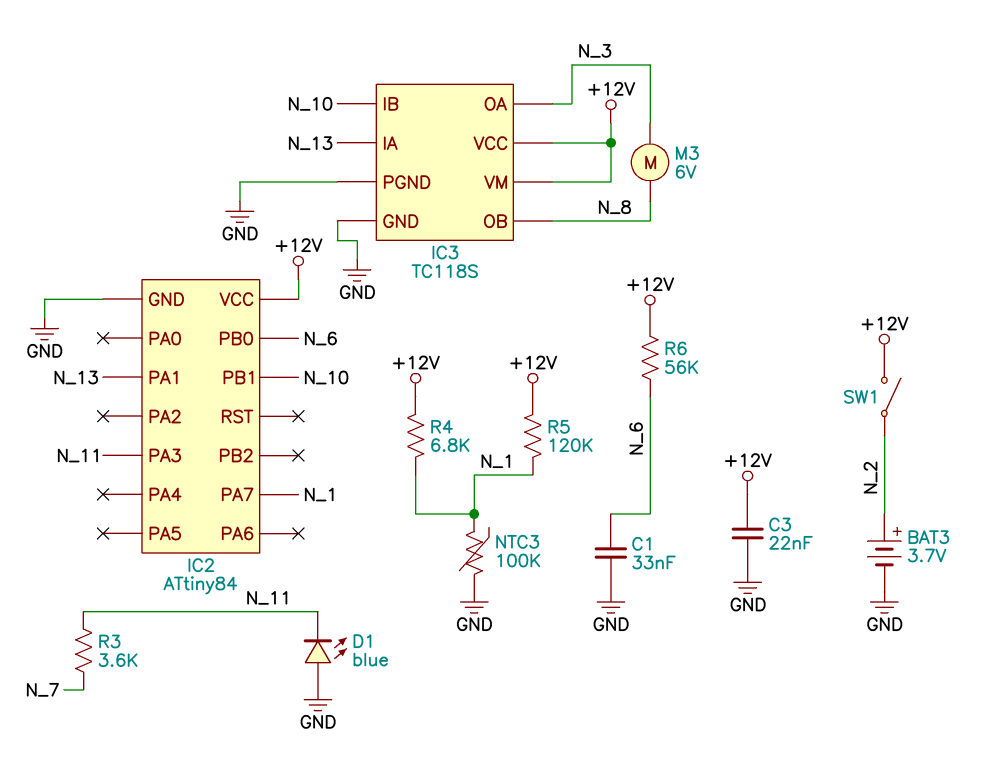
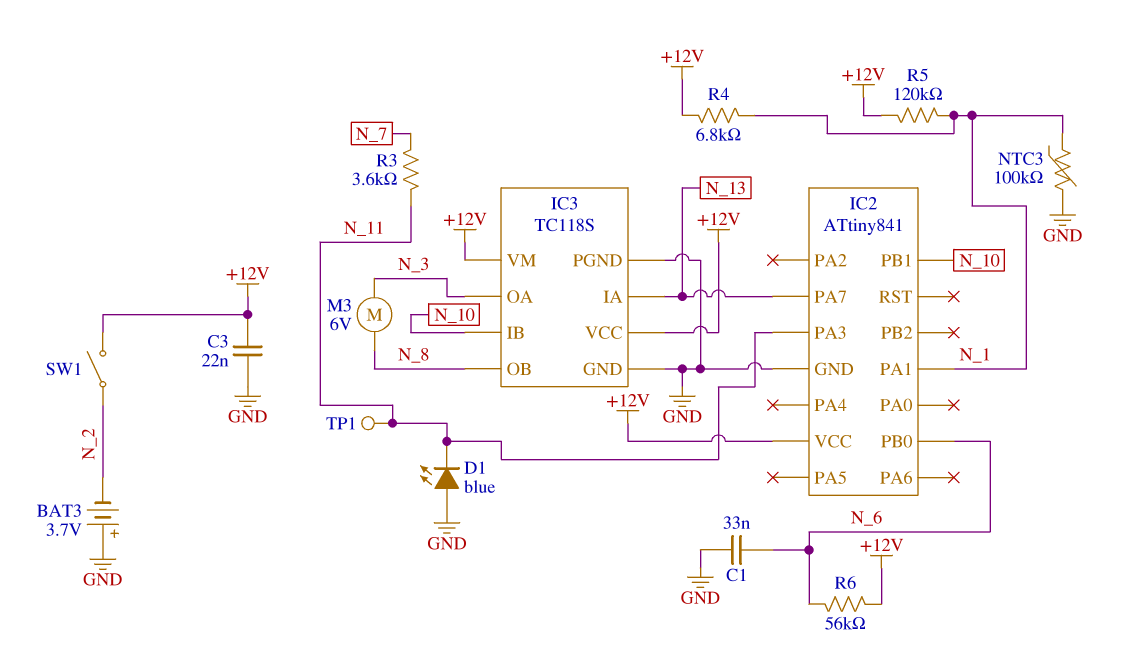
BAT3: 3.7V (plus N_2, minus GND) -> 3.7V (plus GND, minus N_2)
IC2: ATtiny84 -> ATtiny841
IC2 pin PA1: N_13 -> N_1
IC2 pin PA7: N_1 -> N_13
TP1: none -> test point (N_11)

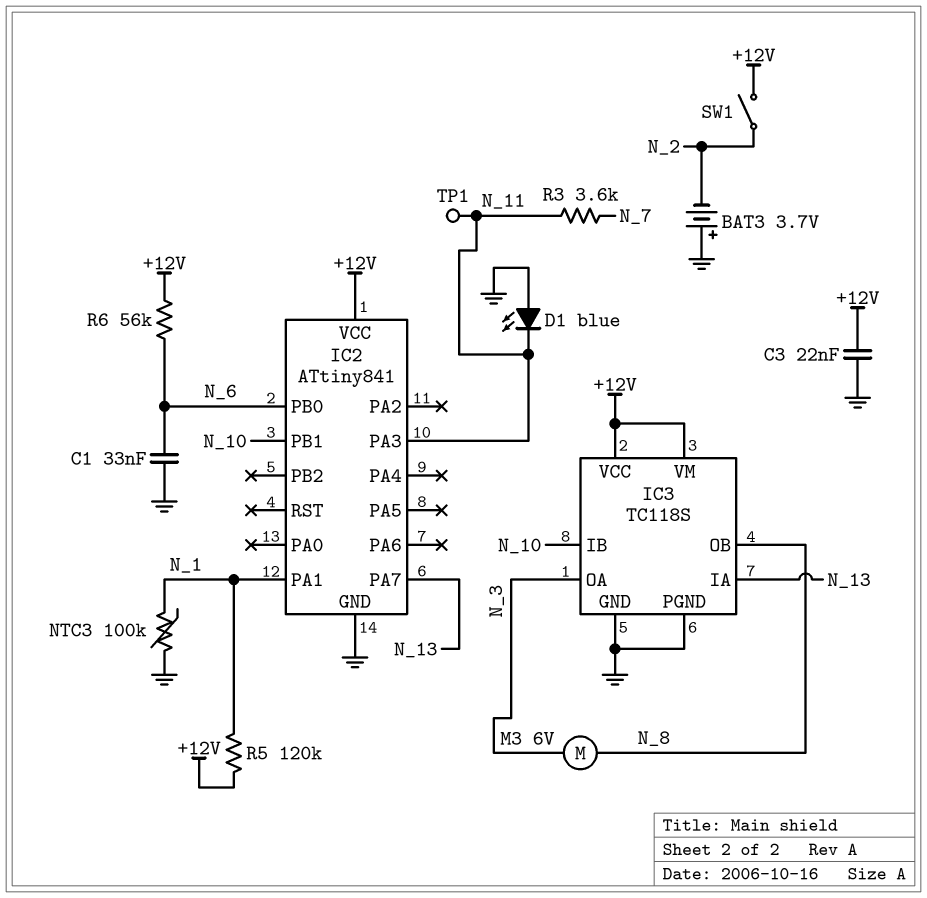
R4: 6.8k (+12V, N_1) -> none

